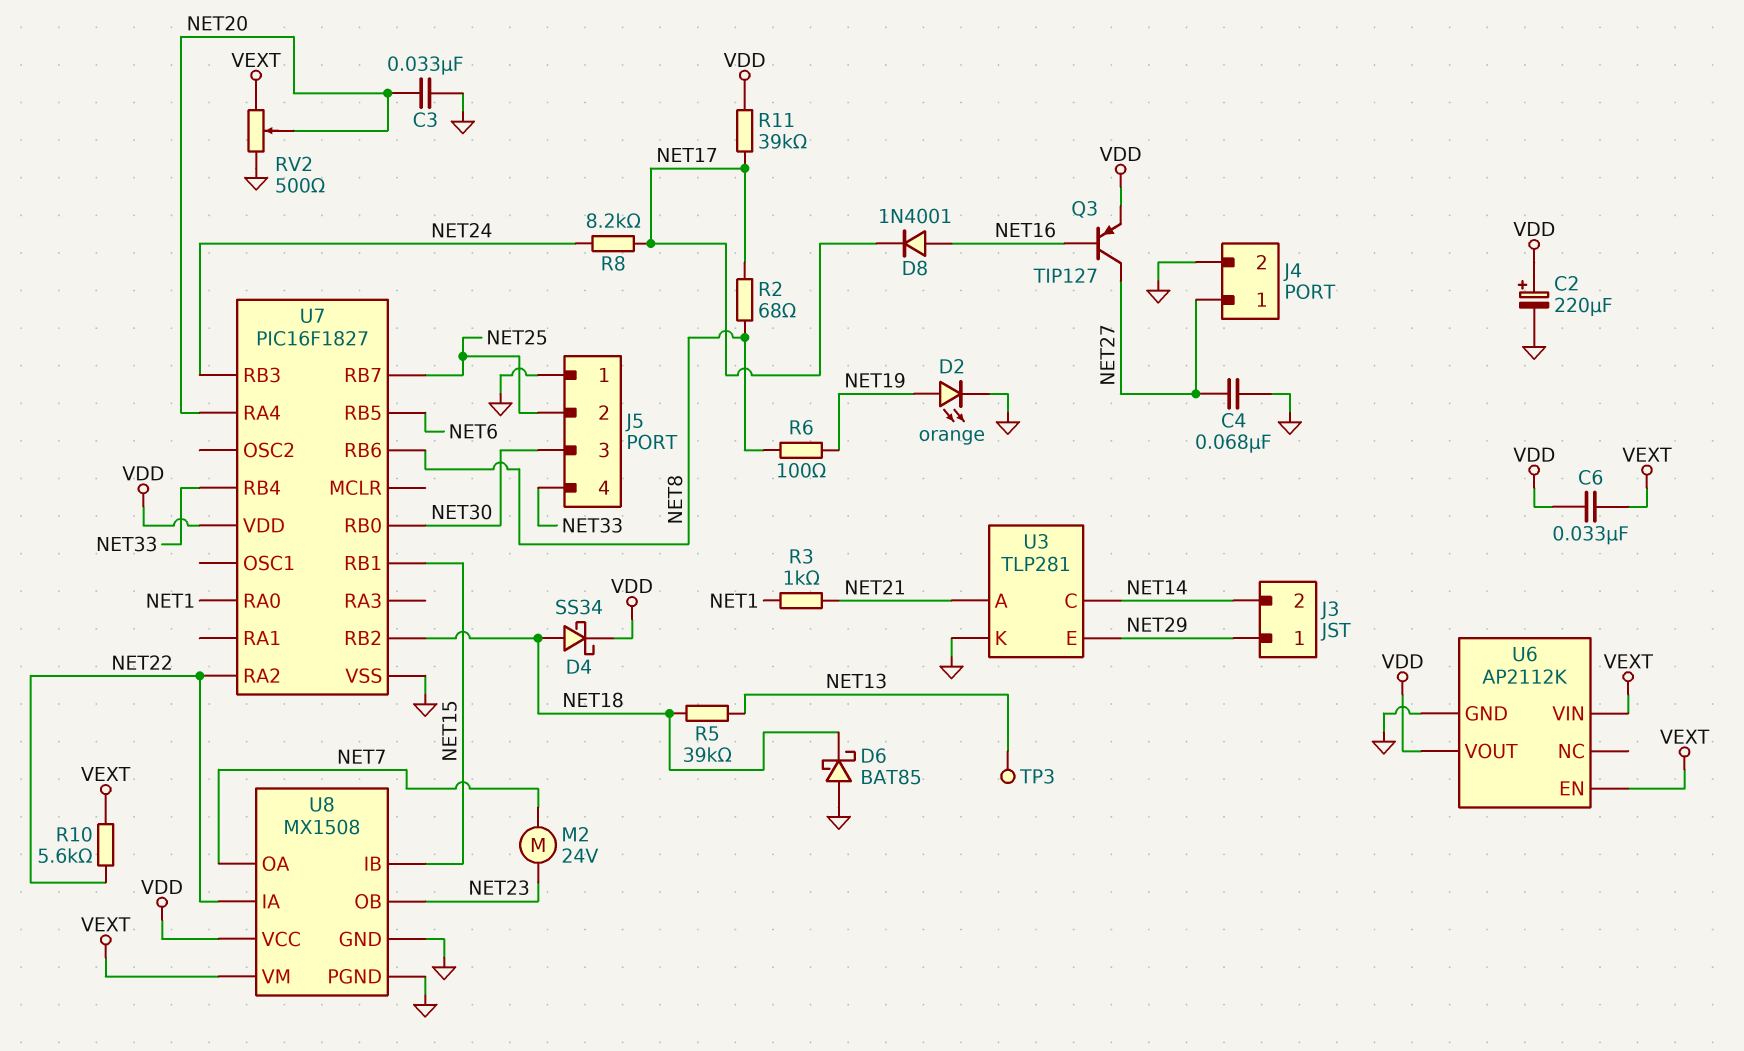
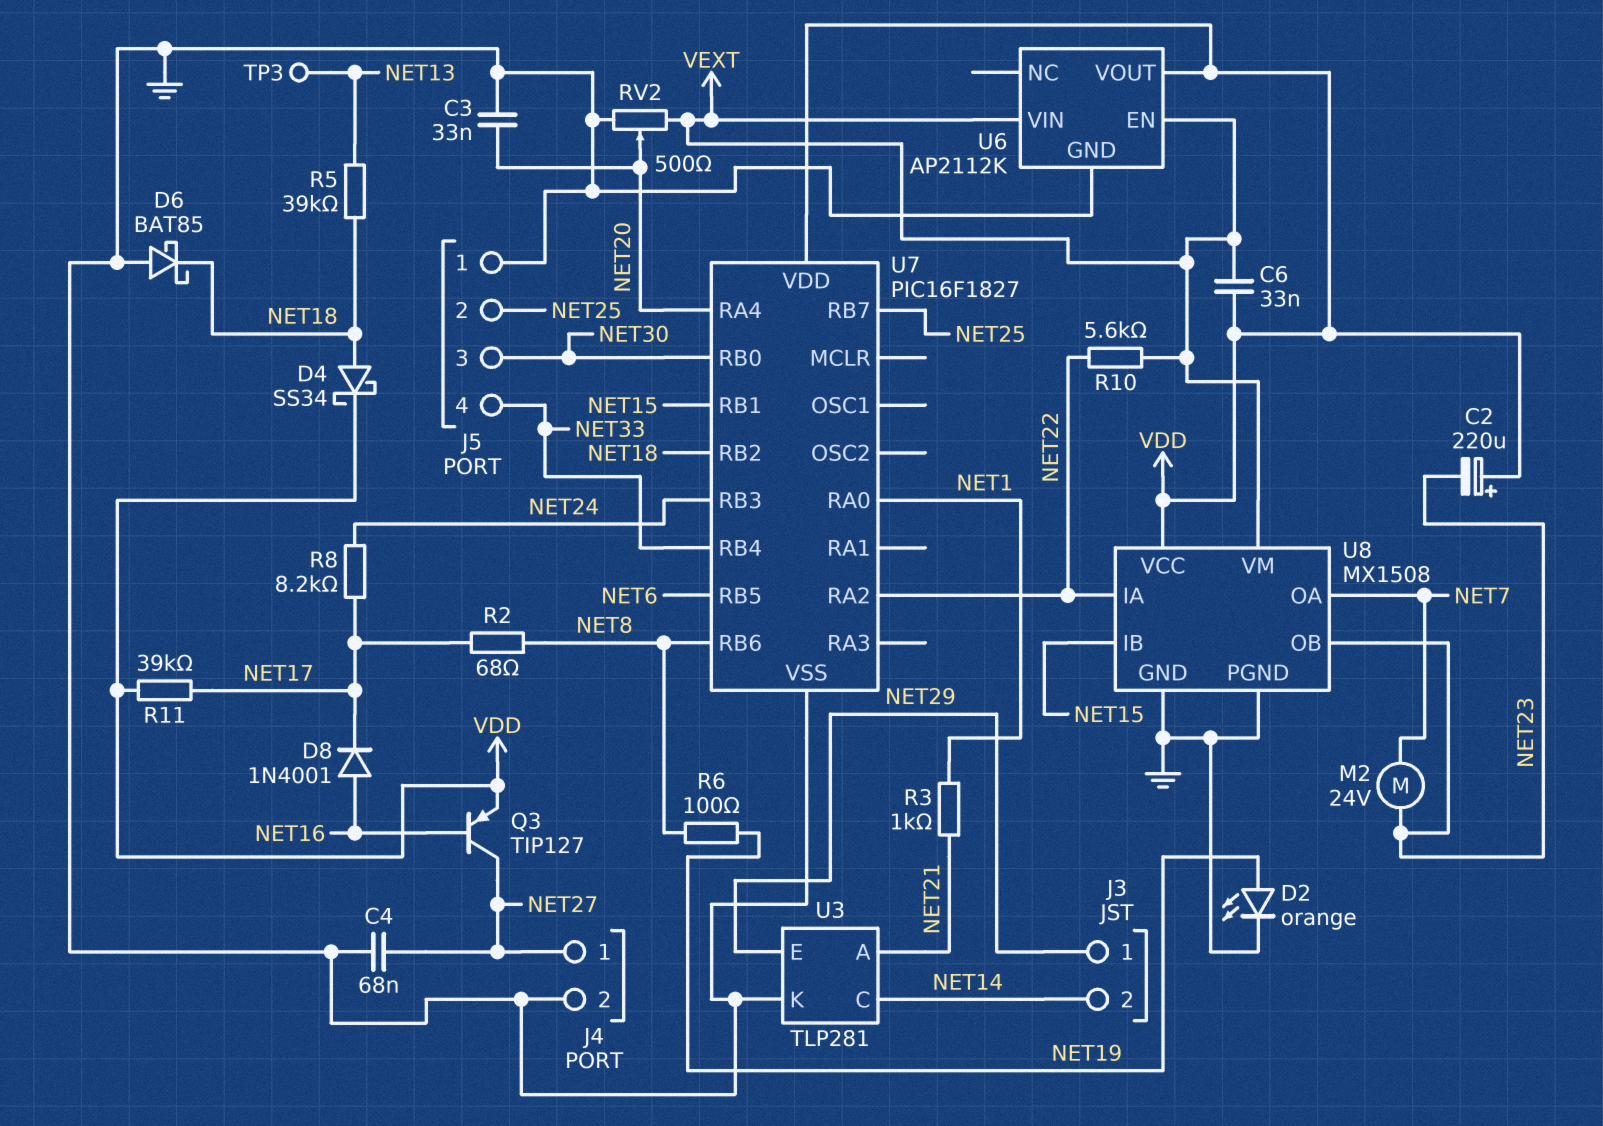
C2: 220uF (plus VDD, minus GND) -> 220uF (plus VDD, minus NET23)

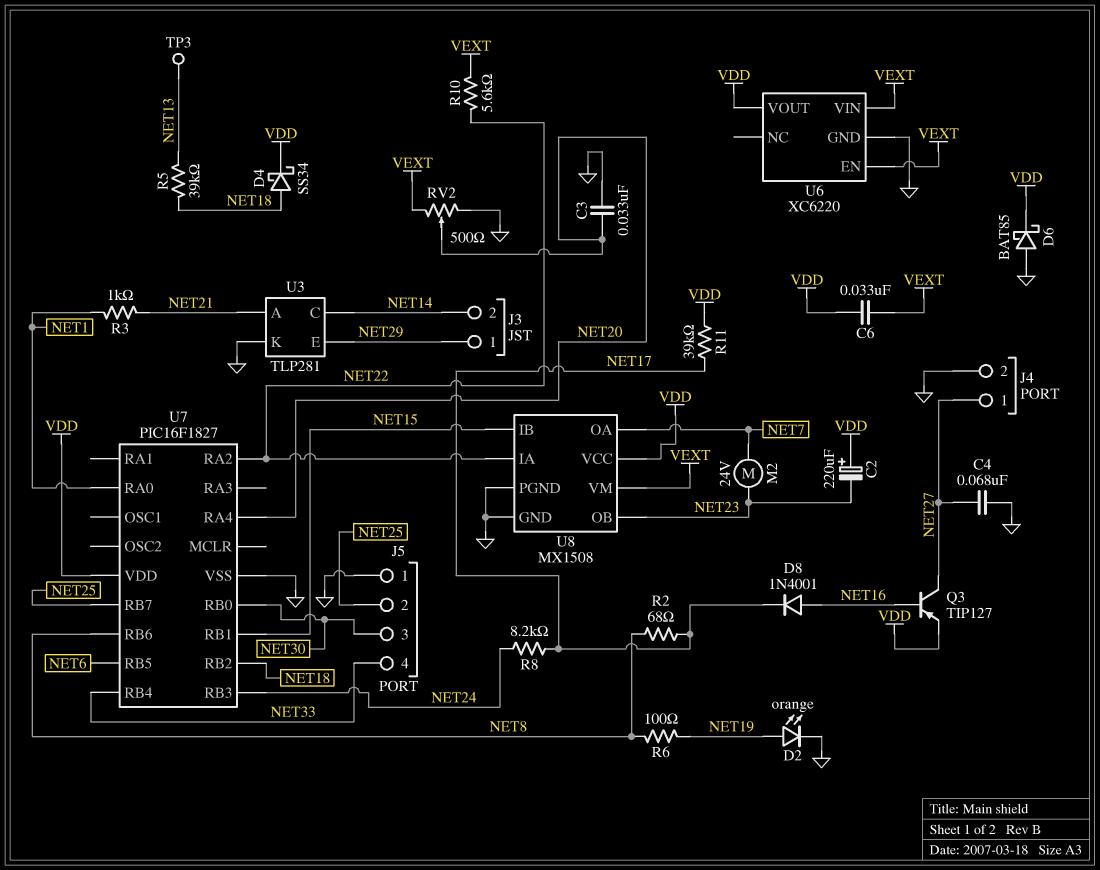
D6: schottky BAT85 (A GND, K NET18) -> schottky BAT85 (A GND, K VDD)
U6: AP2112K -> XC6220

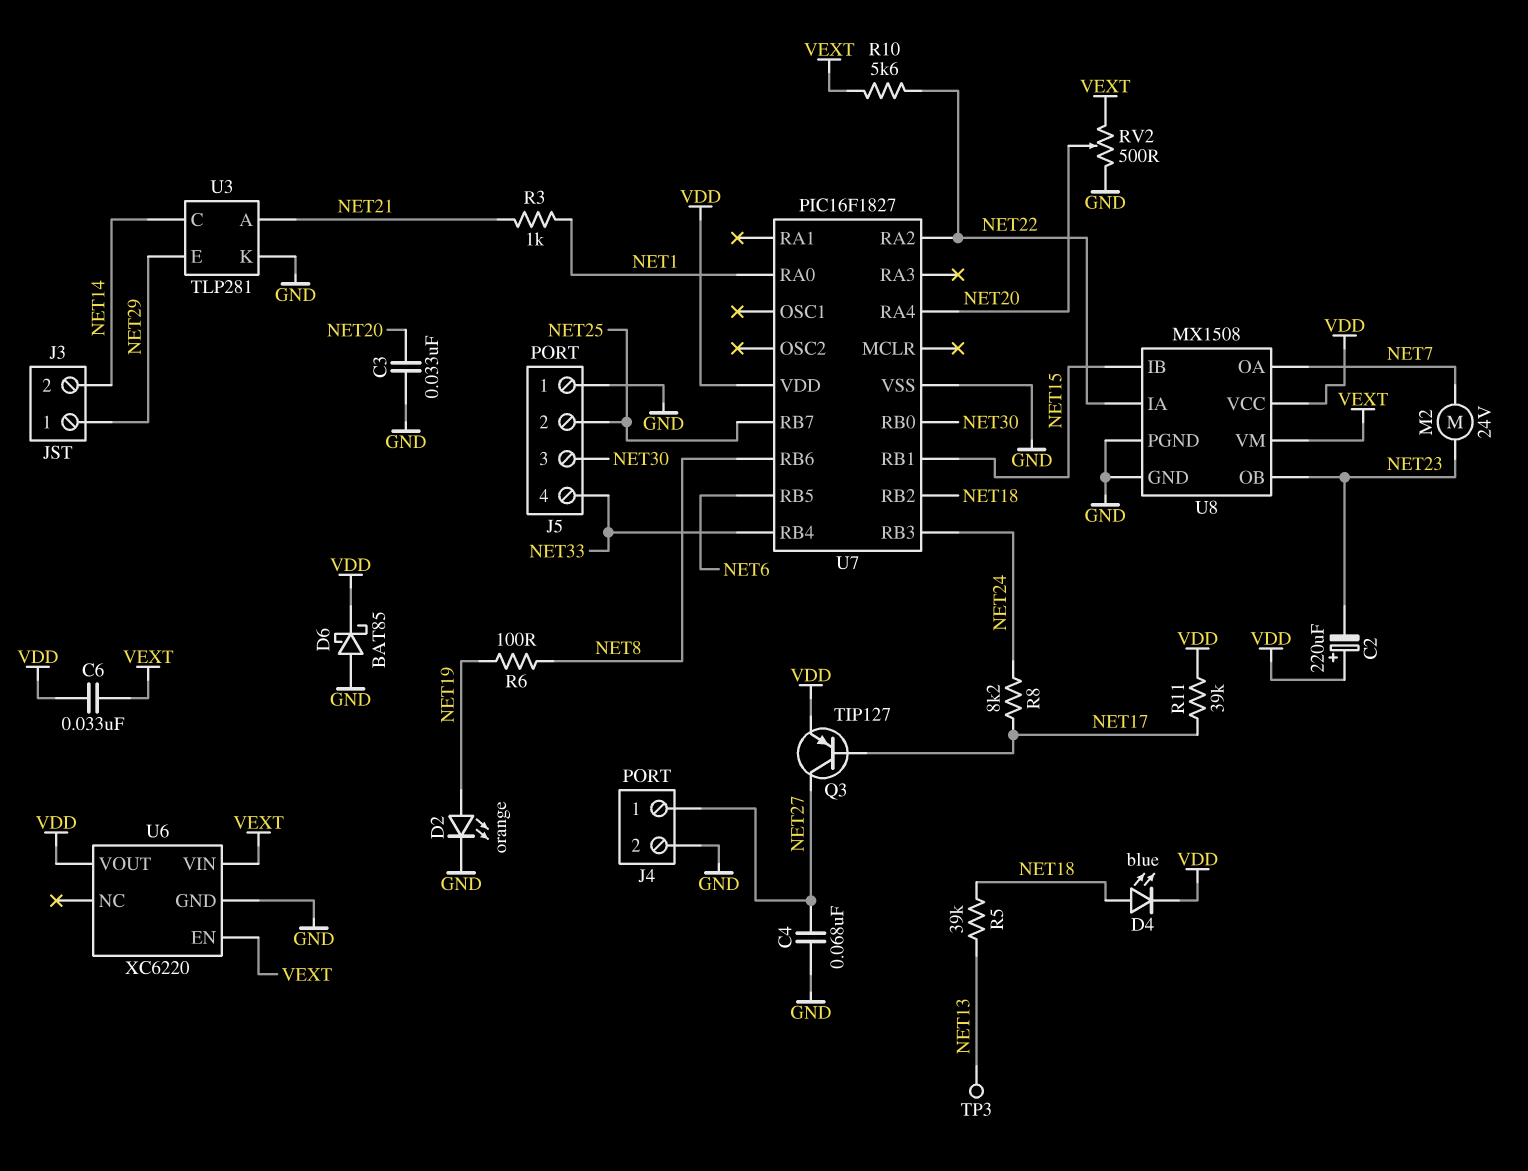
D4: schottky SS34 (A NET18, K VDD) -> LED blue (A NET18, K VDD)
D8: diode 1N4001 (A NET16, K NET17) -> none
Q3: PNP TIP127 (B NET16, C NET27, E VDD) -> PNP TIP127 (B NET17, C NET27, E VDD)
R2: 68 (NET8, NET17) -> none

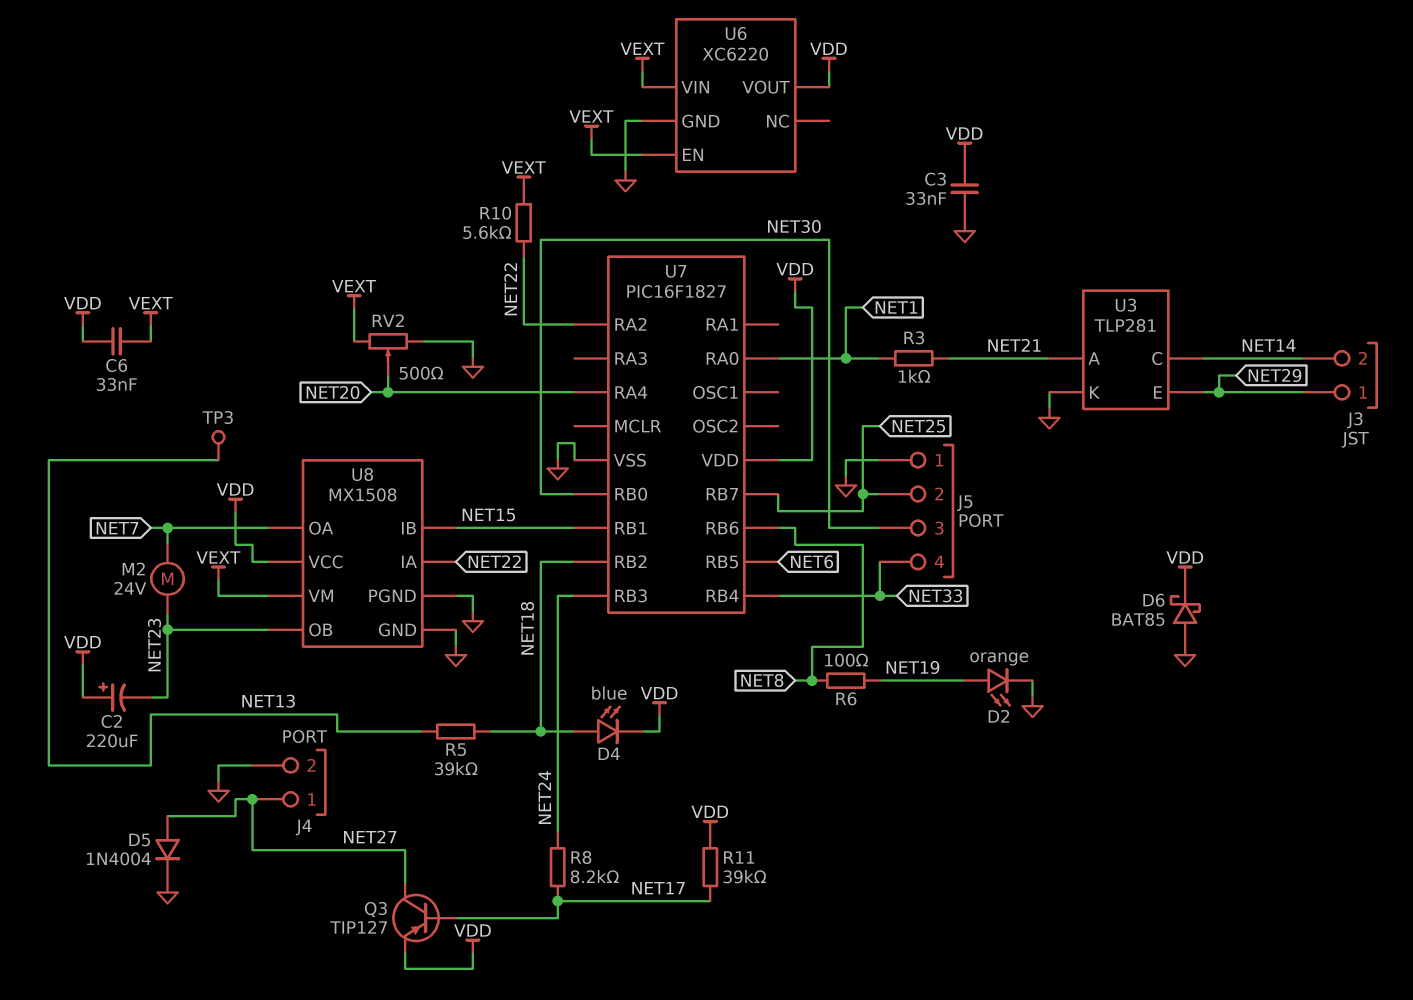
C3: 33nF (GND, NET20) -> 33nF (GND, VDD)
C4: 68nF (GND, NET27) -> none
D5: none -> diode 1N4004 (A NET27, K GND)

